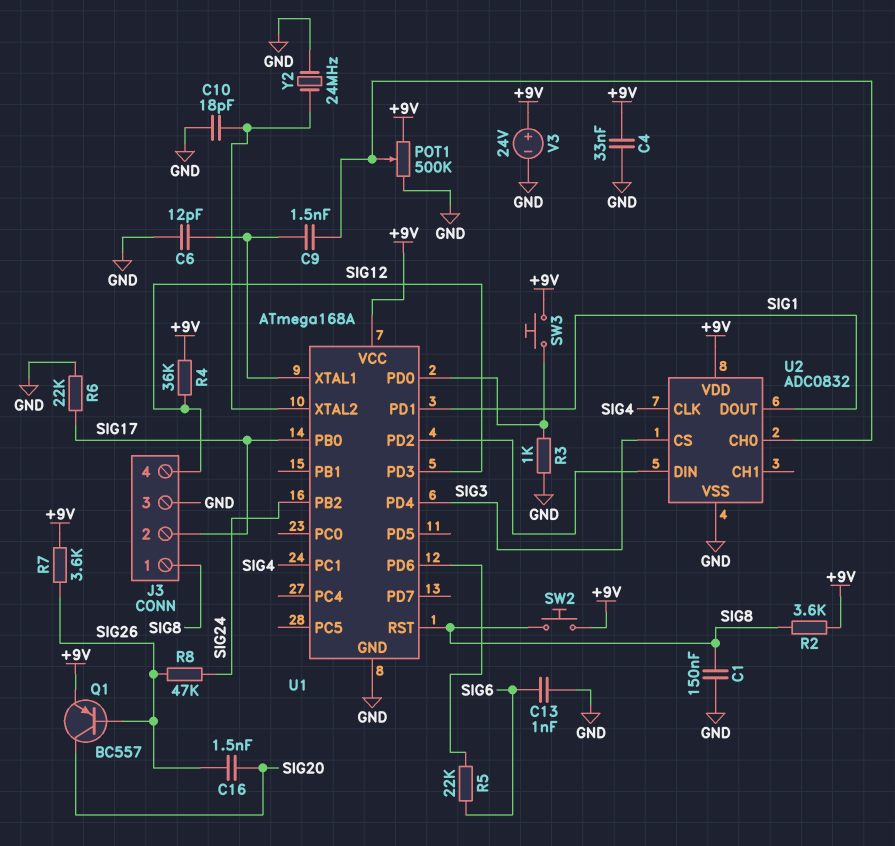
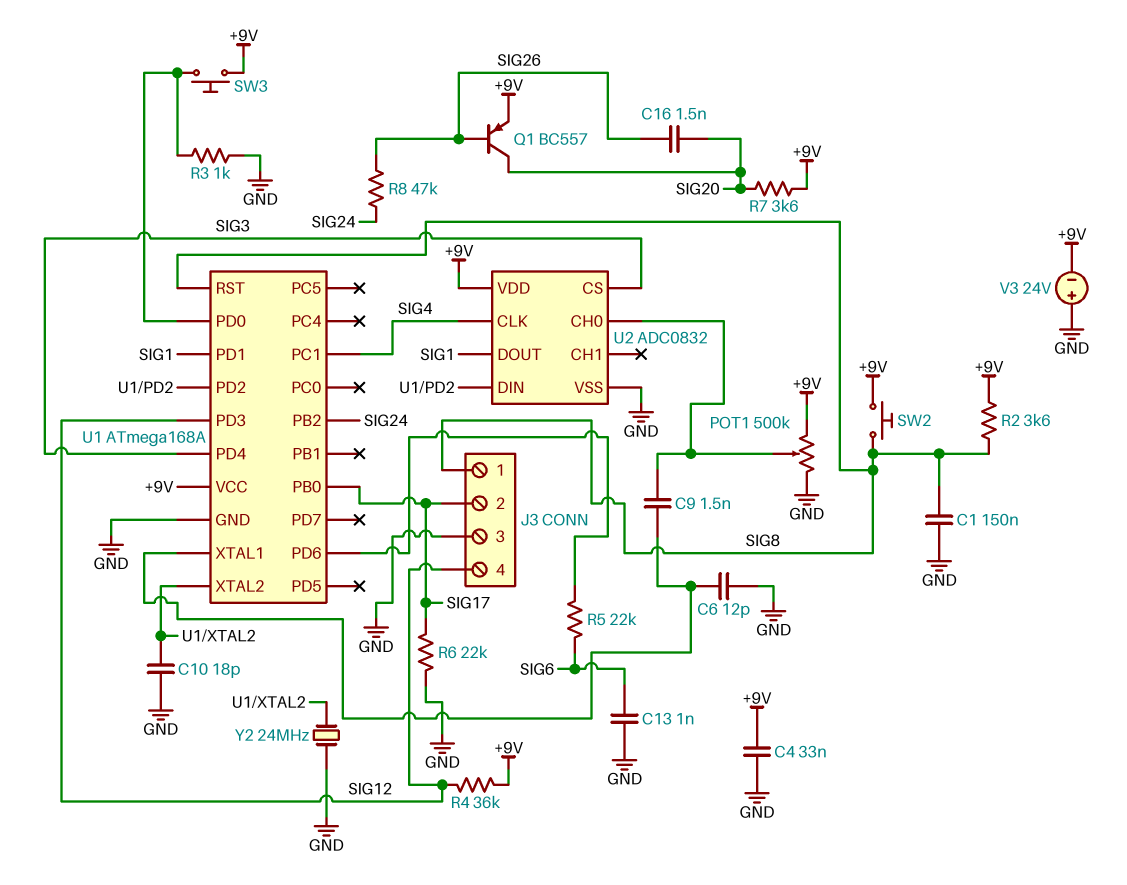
R7: 3.6k (+9V, SIG26) -> 3.6k (+9V, SIG20)
V3: 24V (plus +9V, minus GND) -> 24V (plus GND, minus +9V)

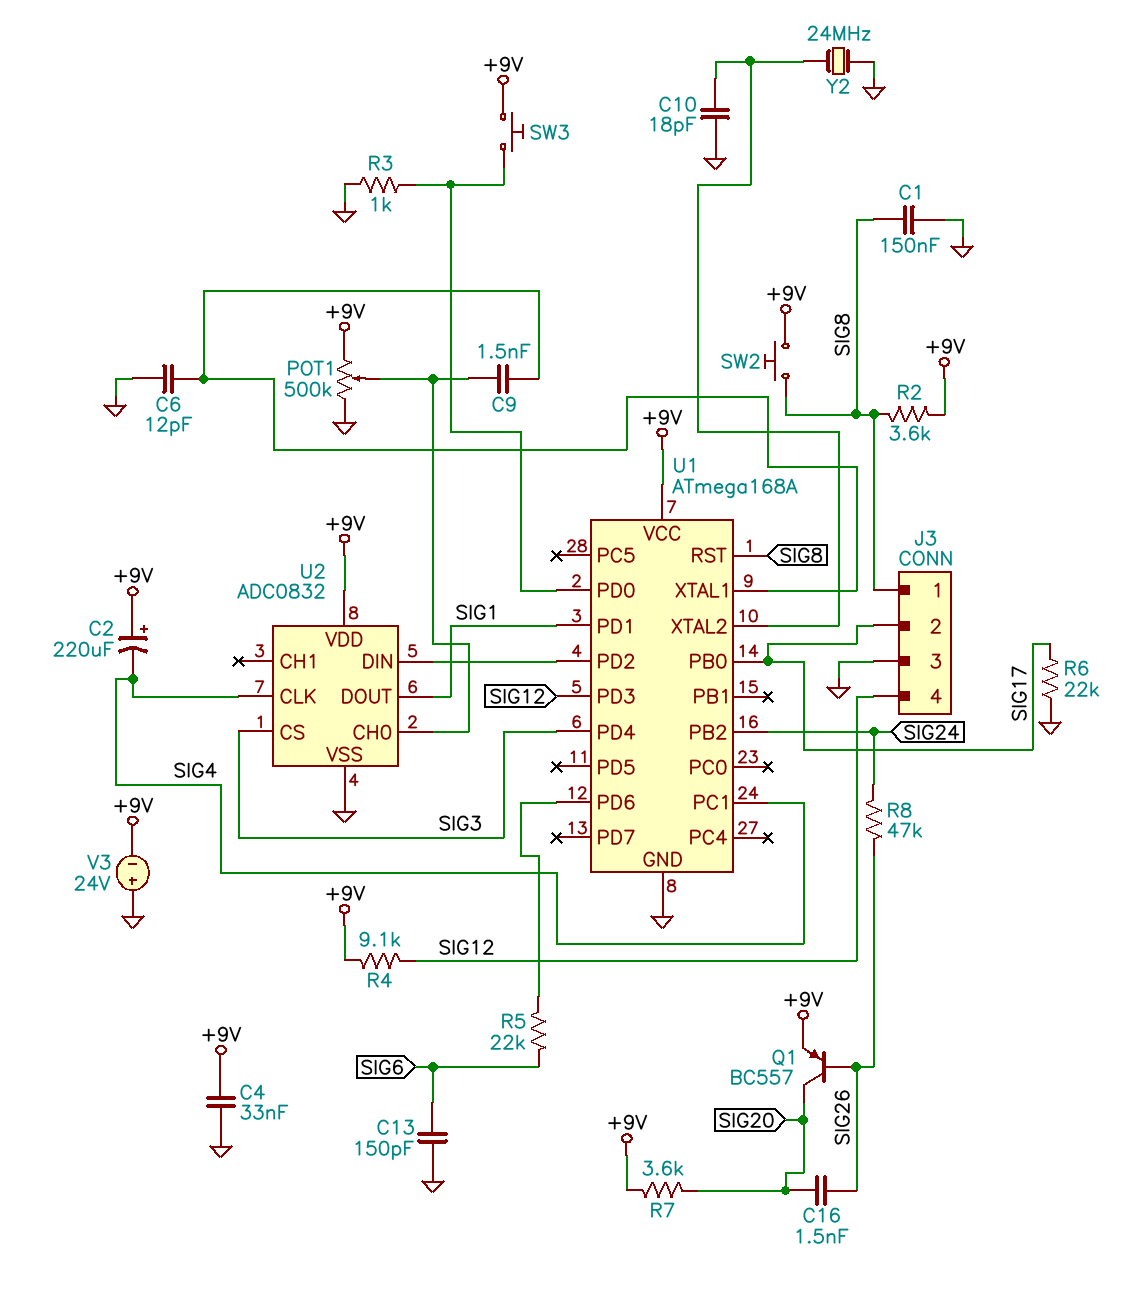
C2: none -> 220uF (plus +9V, minus SIG4)
C13: 1nF (GND, SIG6) -> 150pF (GND, SIG6)
R4: 36k (+9V, SIG12) -> 9.1k (+9V, SIG12)

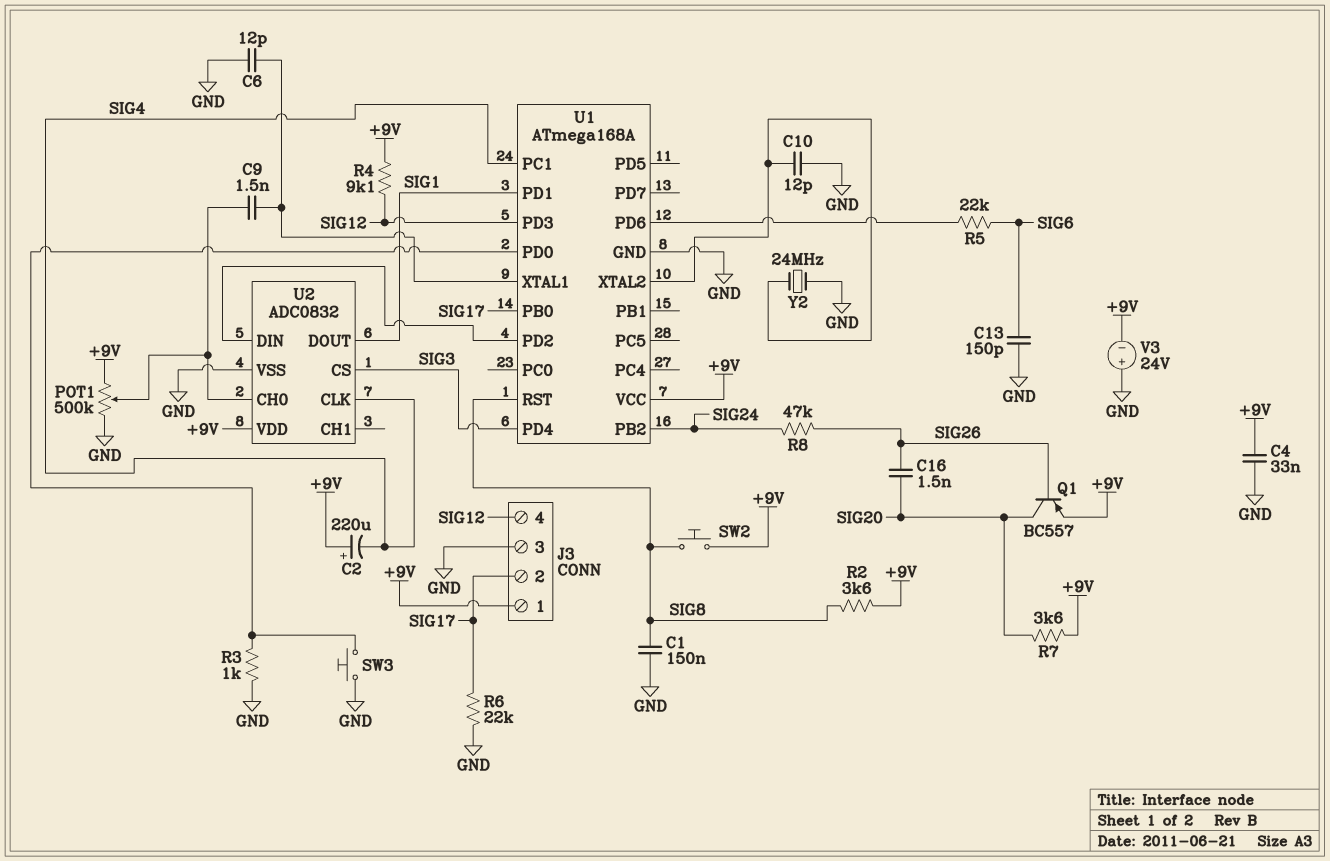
C10: 18pF (GND, U1/XTAL2) -> 12pF (GND, U1/XTAL2)
J3 pin 1: SIG8 -> +9V
SW3: button (+9V, U1/PD0) -> button (GND, U1/PD0)

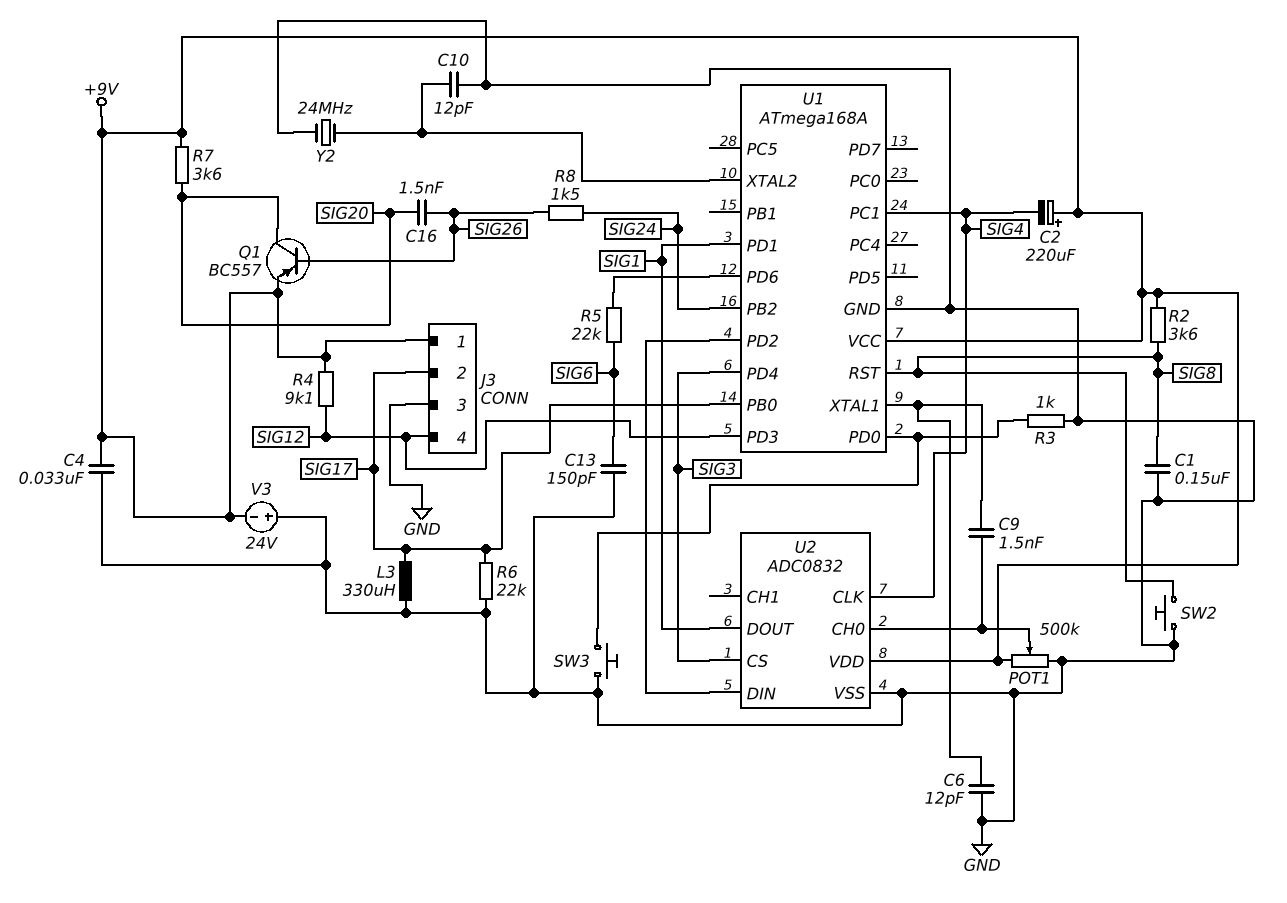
L3: none -> 330uH (GND, SIG17)
R8: 47k (SIG24, SIG26) -> 1.5k (SIG24, SIG26)
SW2: button (+9V, SIG8) -> button (GND, SIG8)

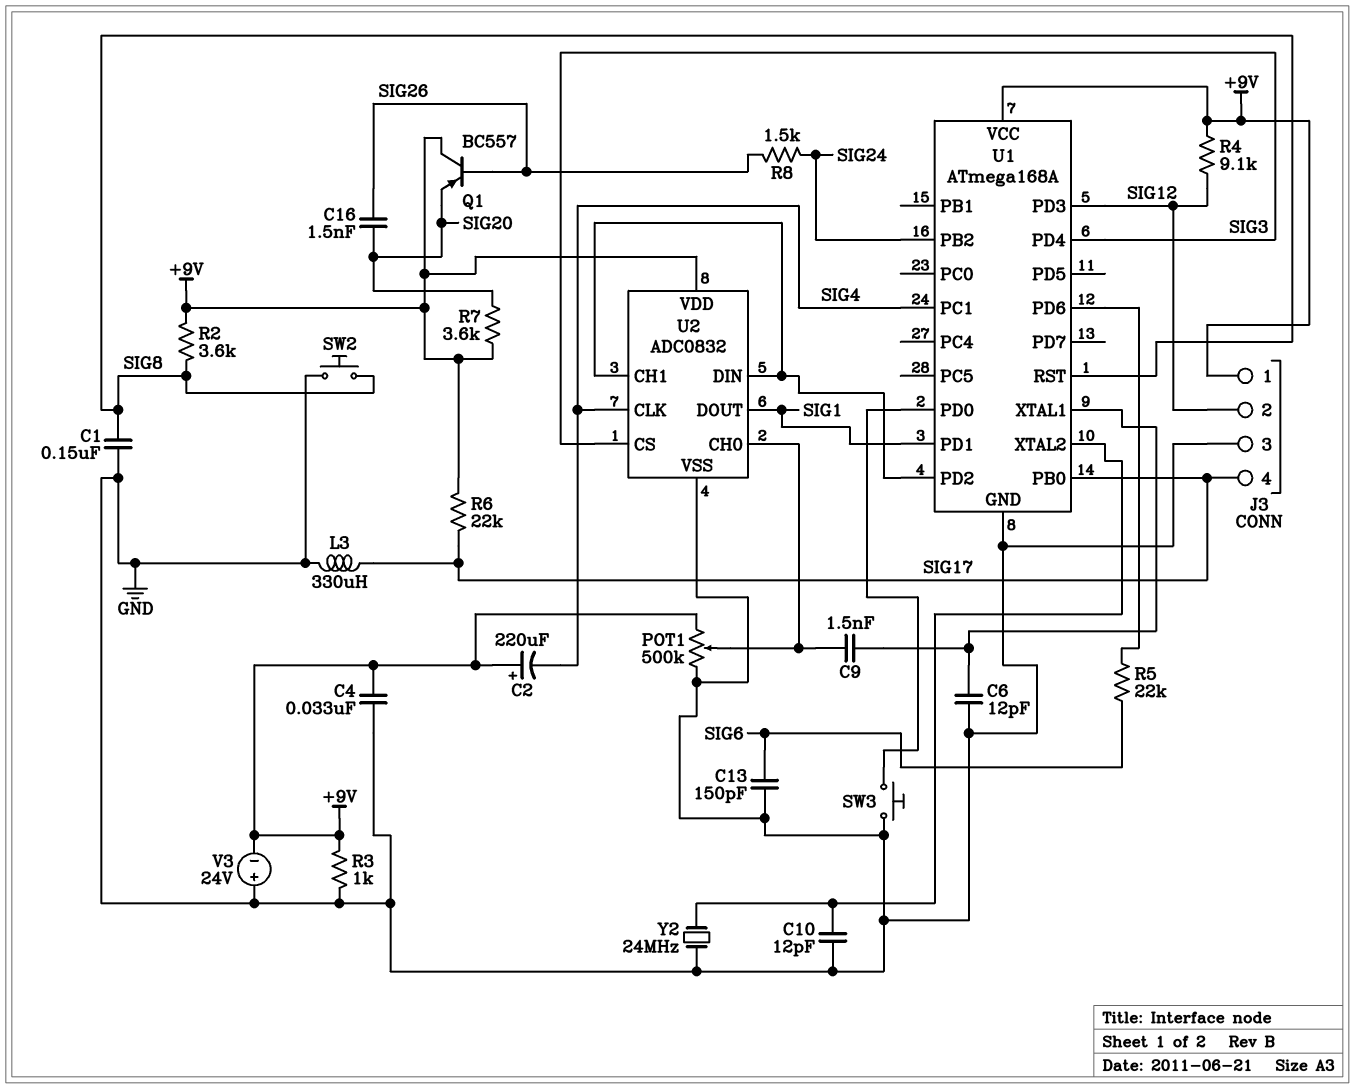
J3 pin 2: SIG17 -> SIG12
J3 pin 4: SIG12 -> SIG17
Q1: PNP BC557 (B SIG26, C SIG20, E +9V) -> PNP BC557 (B SIG26, C +9V, E SIG20)
R3: 1k (GND, U1/PD0) -> 1k (+9V, GND)
R6: 22k (GND, SIG17) -> 22k (+9V, SIG17)
U2 pin CH1: none -> U1/PD2

